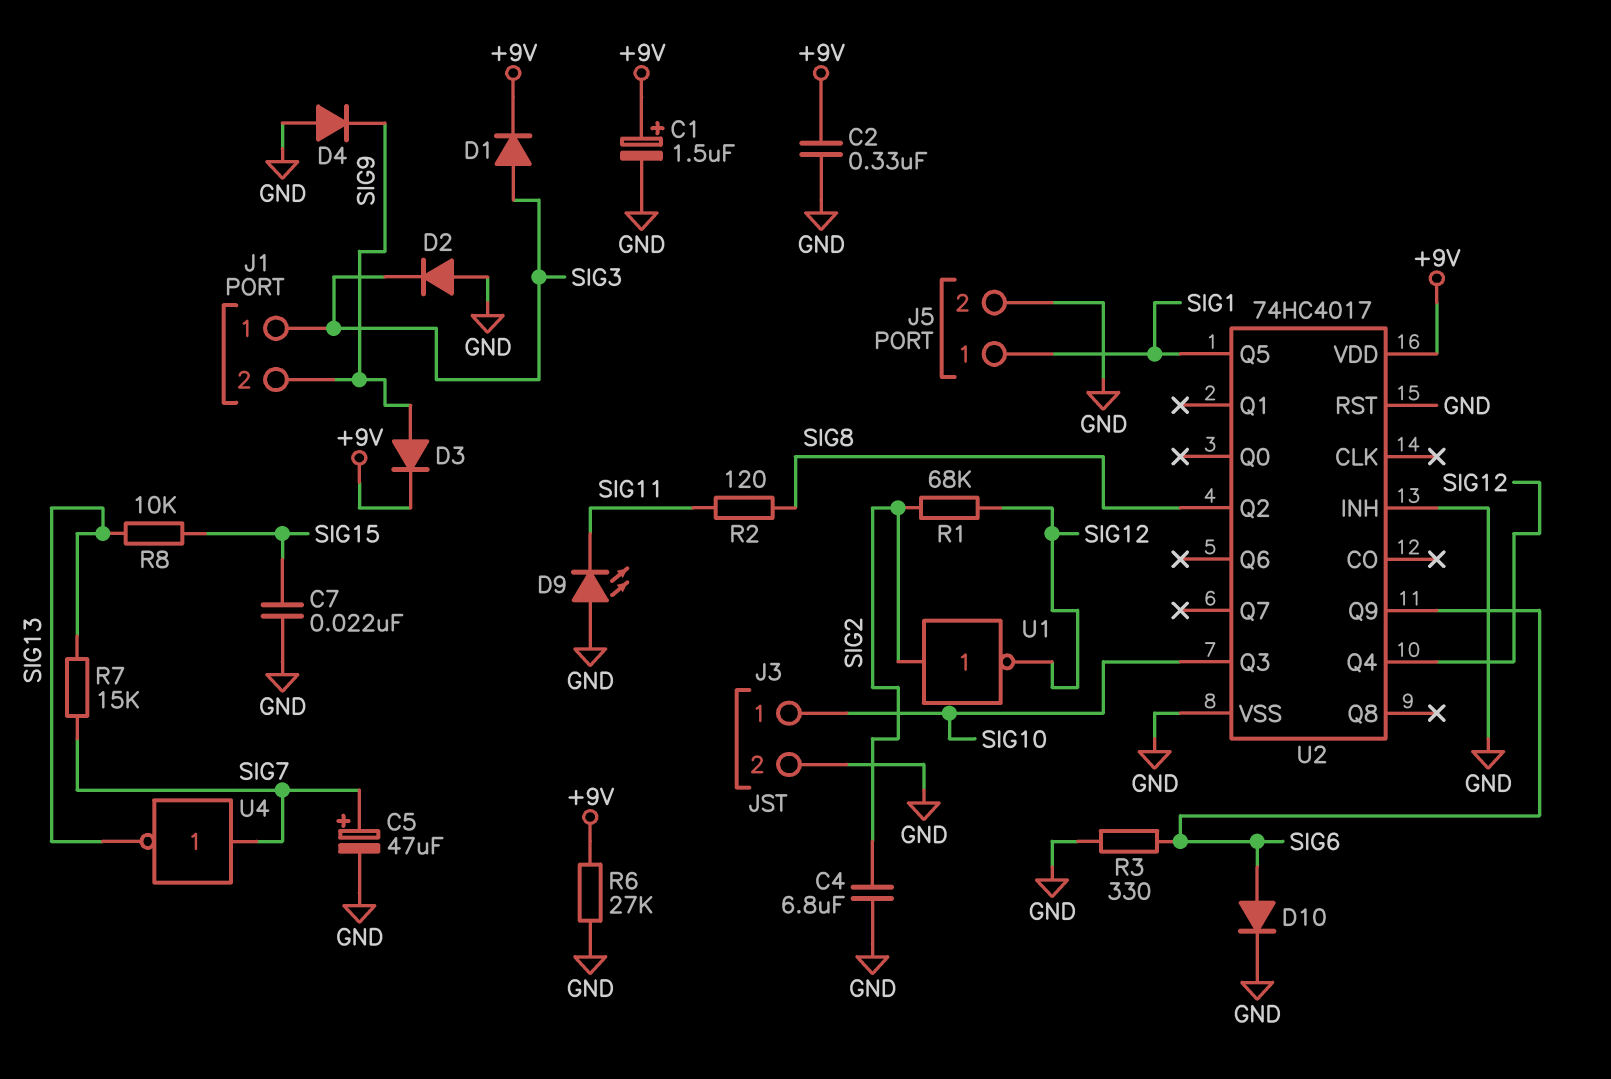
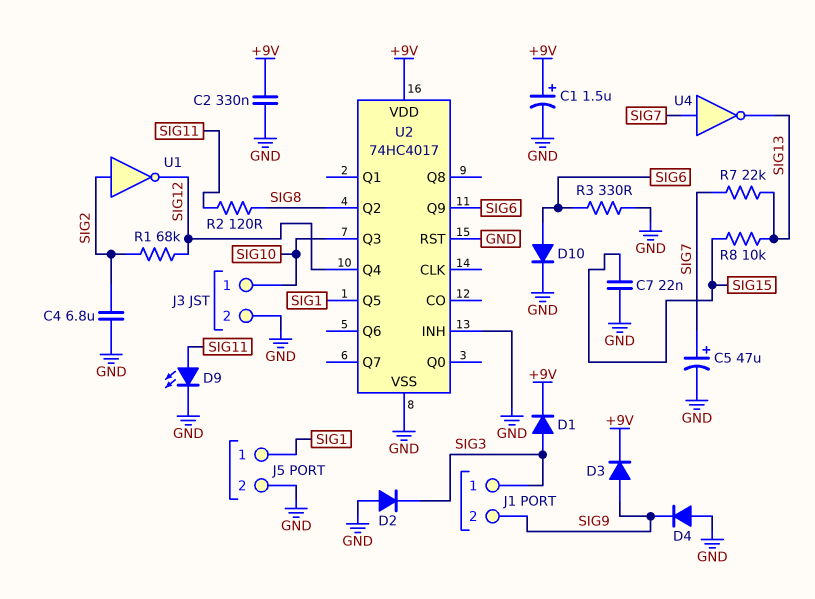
D9: LED (A GND, K SIG11) -> LED (A SIG11, K GND)
R6: 27k (+9V, GND) -> none
R7: 15k (SIG7, SIG13) -> 22k (SIG7, SIG13)

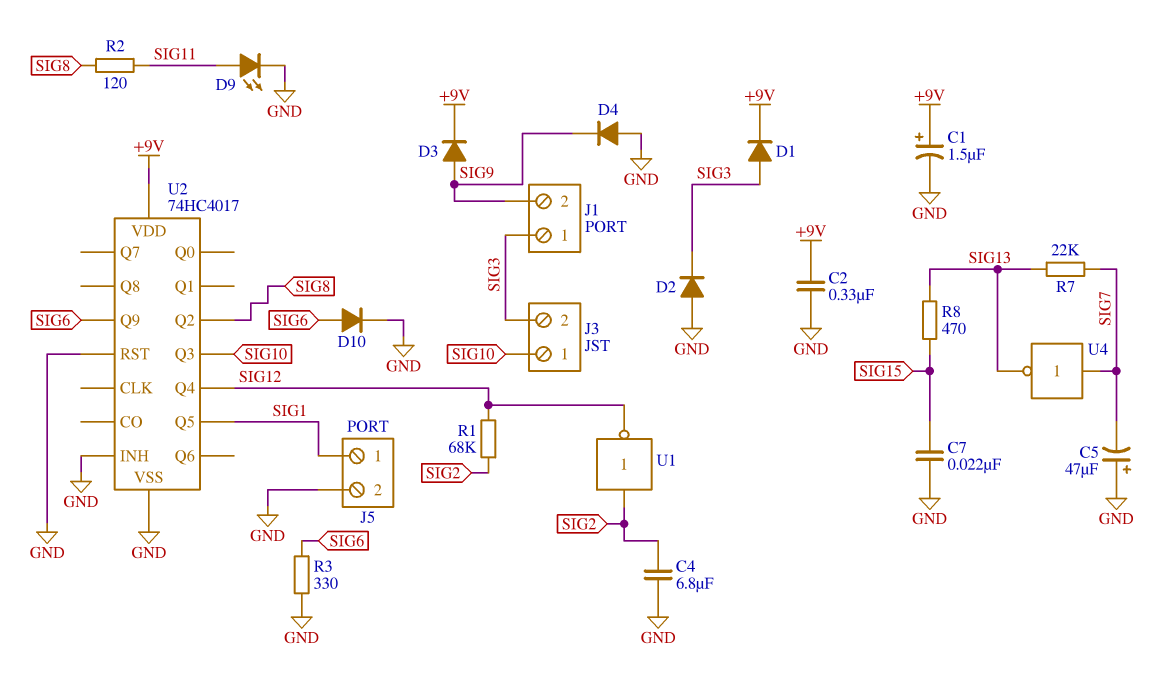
C5: 47uF (plus SIG7, minus GND) -> 47uF (plus GND, minus SIG7)
J3 pin 2: GND -> SIG3
R8: 10k (SIG13, SIG15) -> 470 (SIG13, SIG15)

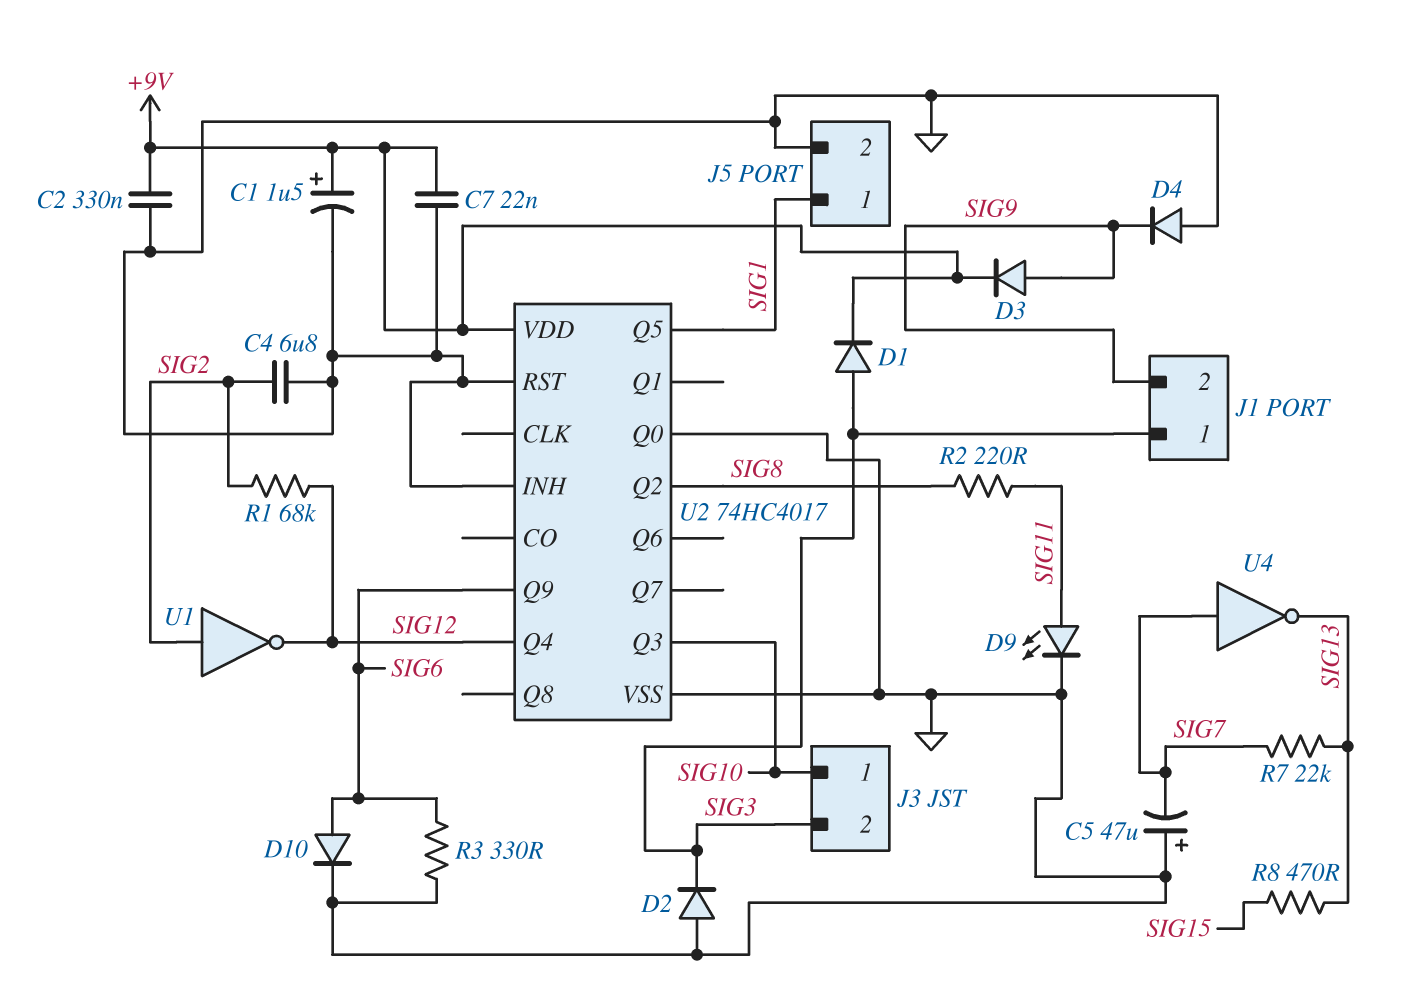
C7: 22nF (GND, SIG15) -> 22nF (+9V, GND)
R2: 120 (SIG8, SIG11) -> 220 (SIG8, SIG11)
U2 pin Q0: none -> GND

